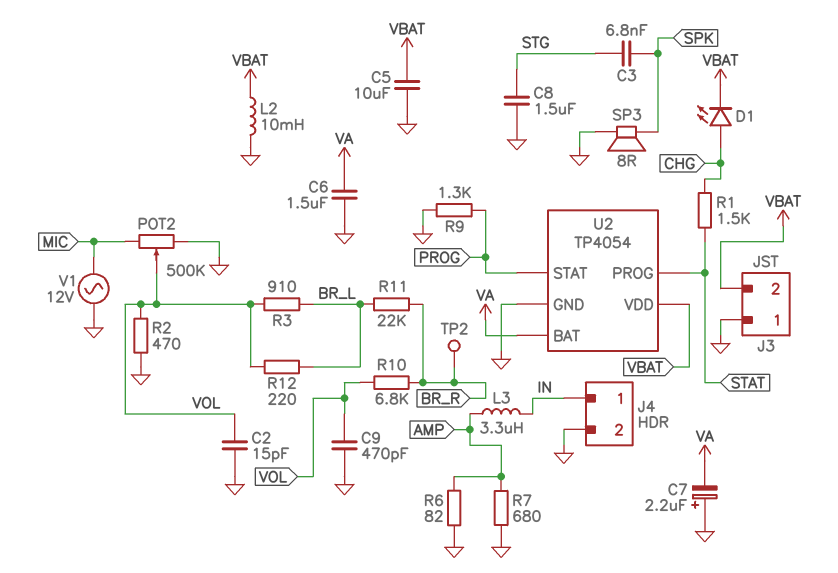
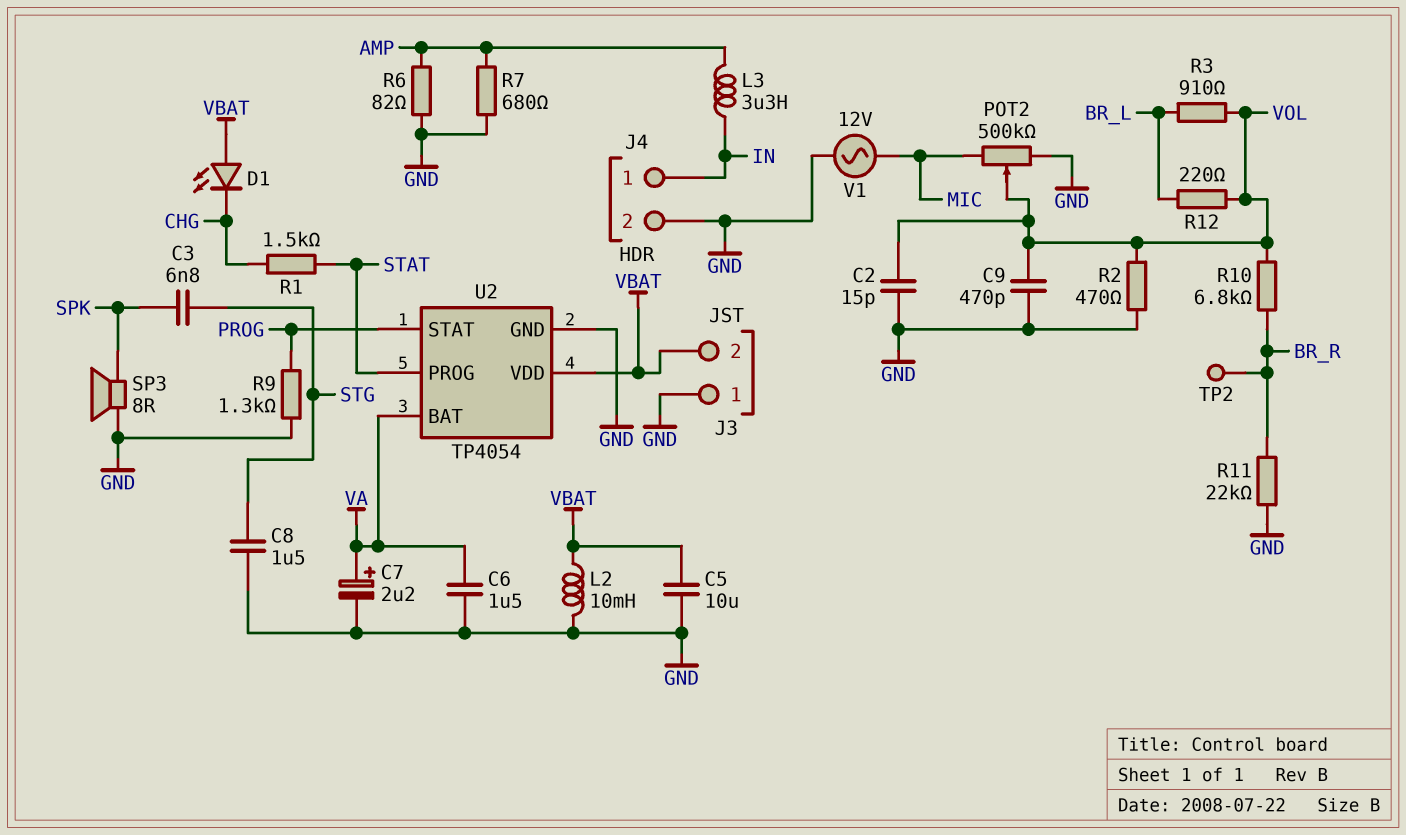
C7: 2.2uF (plus GND, minus VA) -> 2.2uF (plus VA, minus GND)
D1: LED (A CHG, K VBAT) -> LED (A VBAT, K CHG)
R11: 22k (BR_L, BR_R) -> 22k (BR_R, GND)

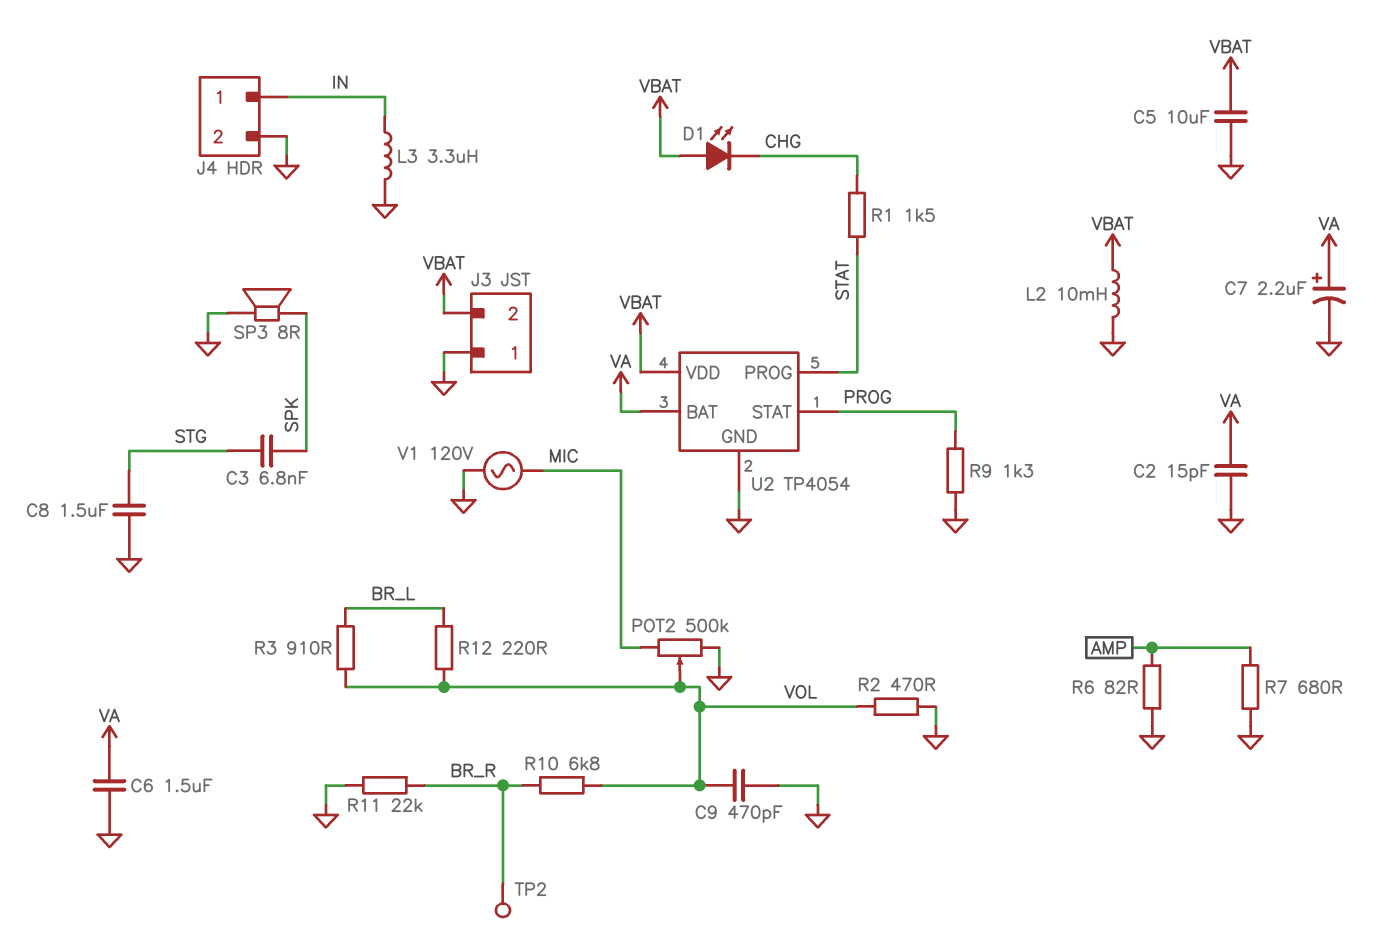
C2: 15pF (GND, VOL) -> 15pF (GND, VA)
L3: 3.3uH (AMP, IN) -> 3.3uH (GND, IN)
V1: AC 12V (GND, MIC) -> AC 120V (GND, MIC)

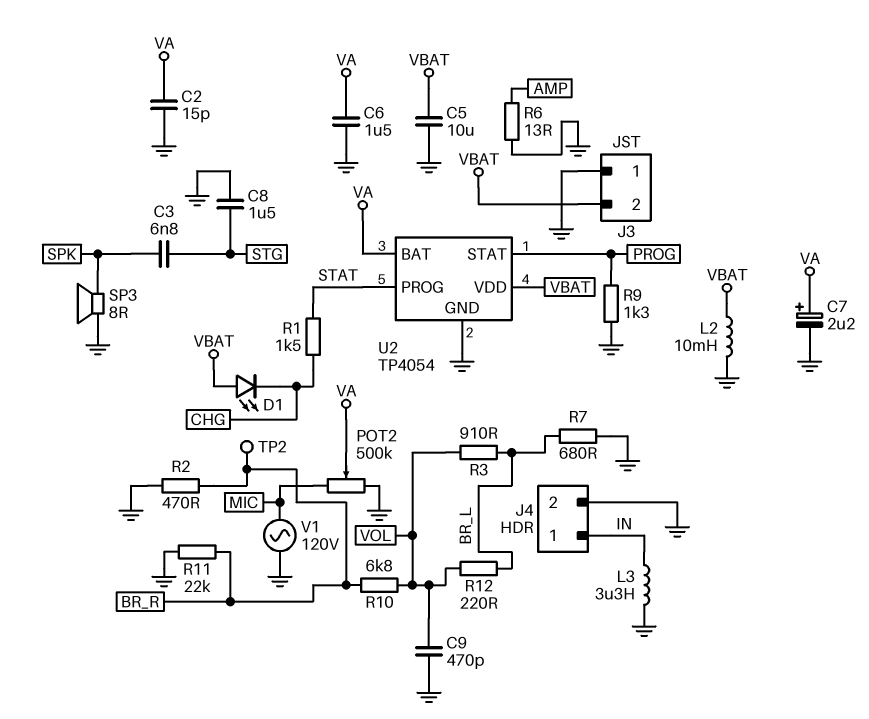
POT2: 500k (GND, MIC, wiper VOL) -> 500k (GND, MIC, wiper VA)
R2: 470 (GND, VOL) -> 470 (BR_R, GND)
R6: 82 (AMP, GND) -> 13 (AMP, GND)
R7: 680 (AMP, GND) -> 680 (BR_L, GND)

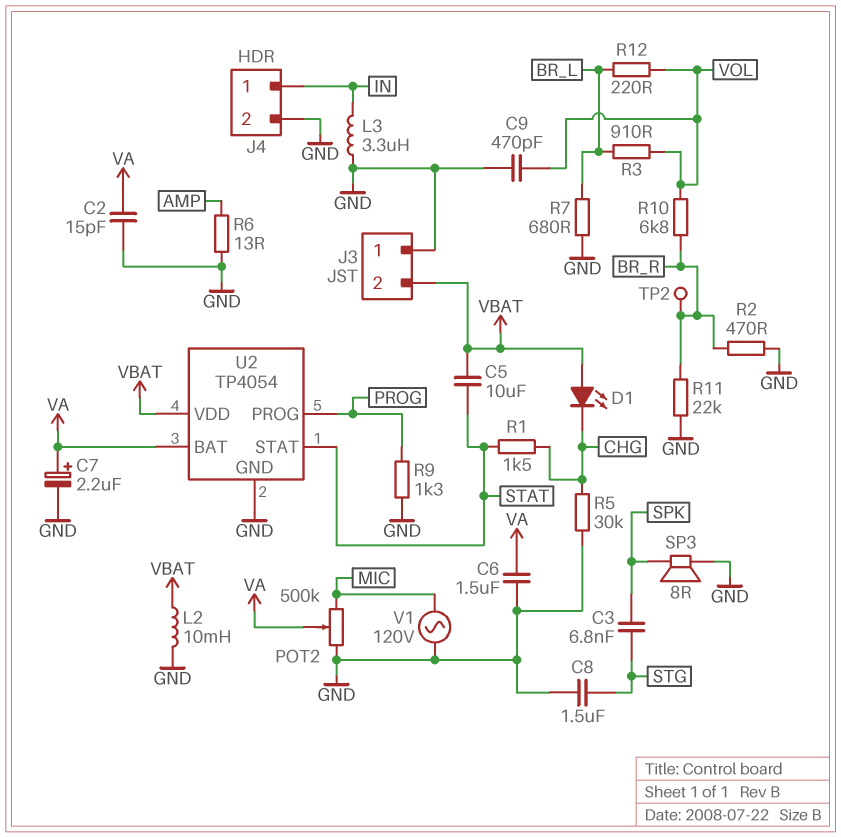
C5: 10uF (GND, VBAT) -> 10uF (STAT, VBAT)
R5: none -> 30k (CHG, GND)
U2 pin PROG: STAT -> PROG
U2 pin STAT: PROG -> STAT

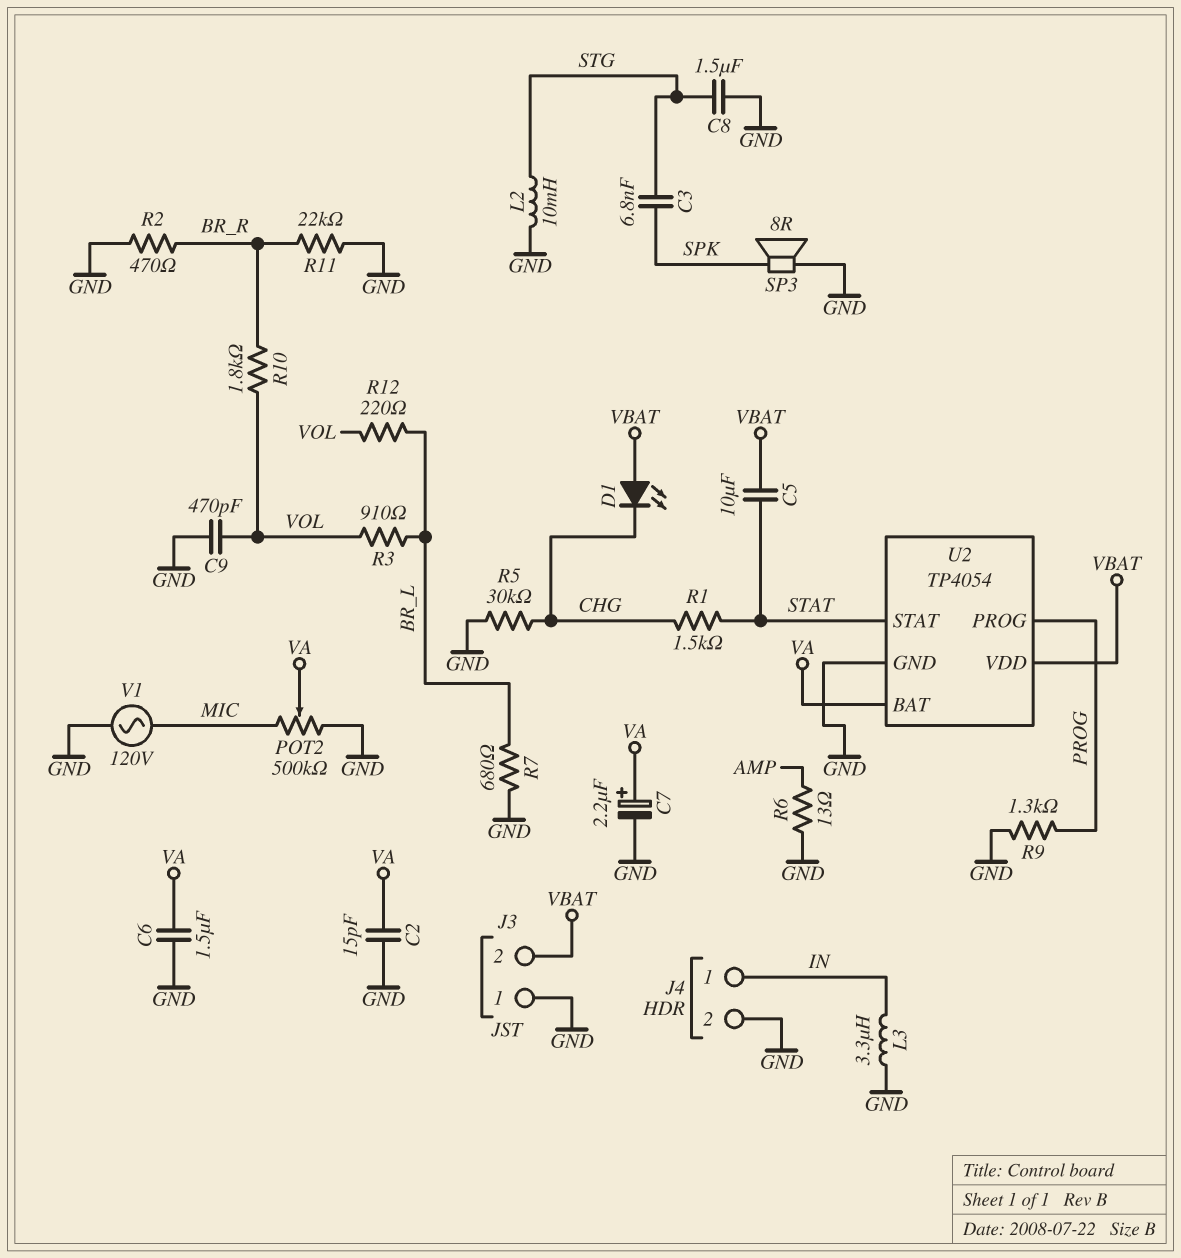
L2: 10mH (GND, VBAT) -> 10mH (GND, STG)
R10: 6.8k (BR_R, VOL) -> 1.8k (BR_R, VOL)
TP2: test point (BR_R) -> none

